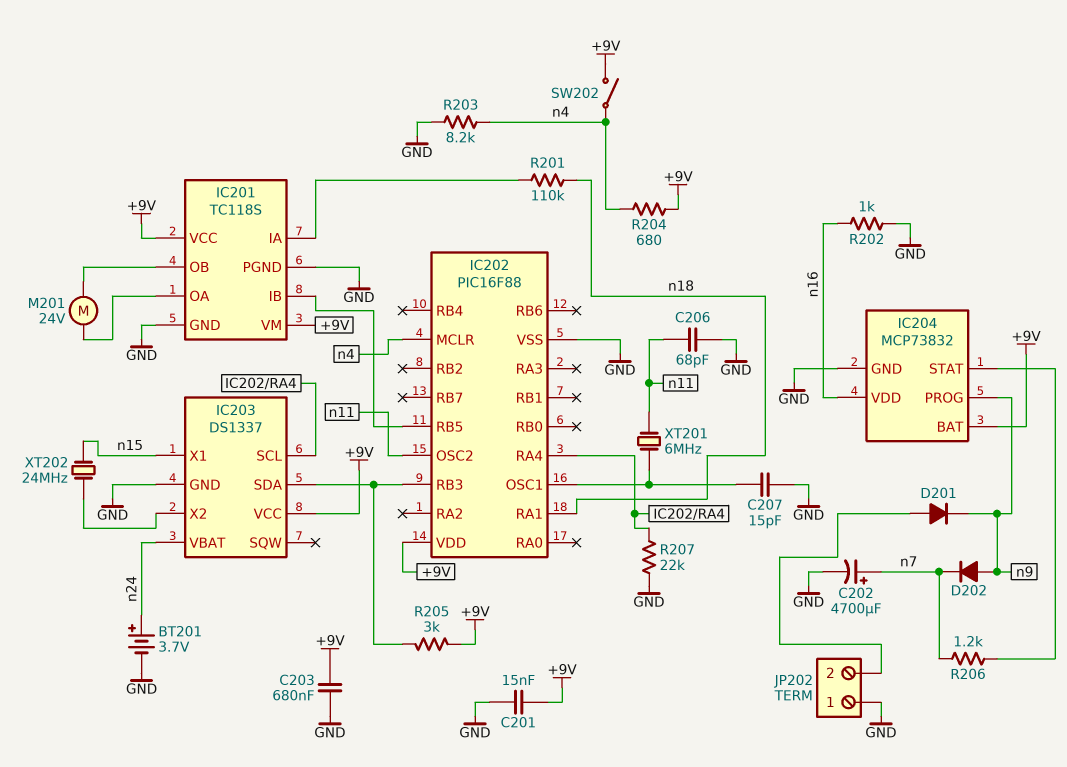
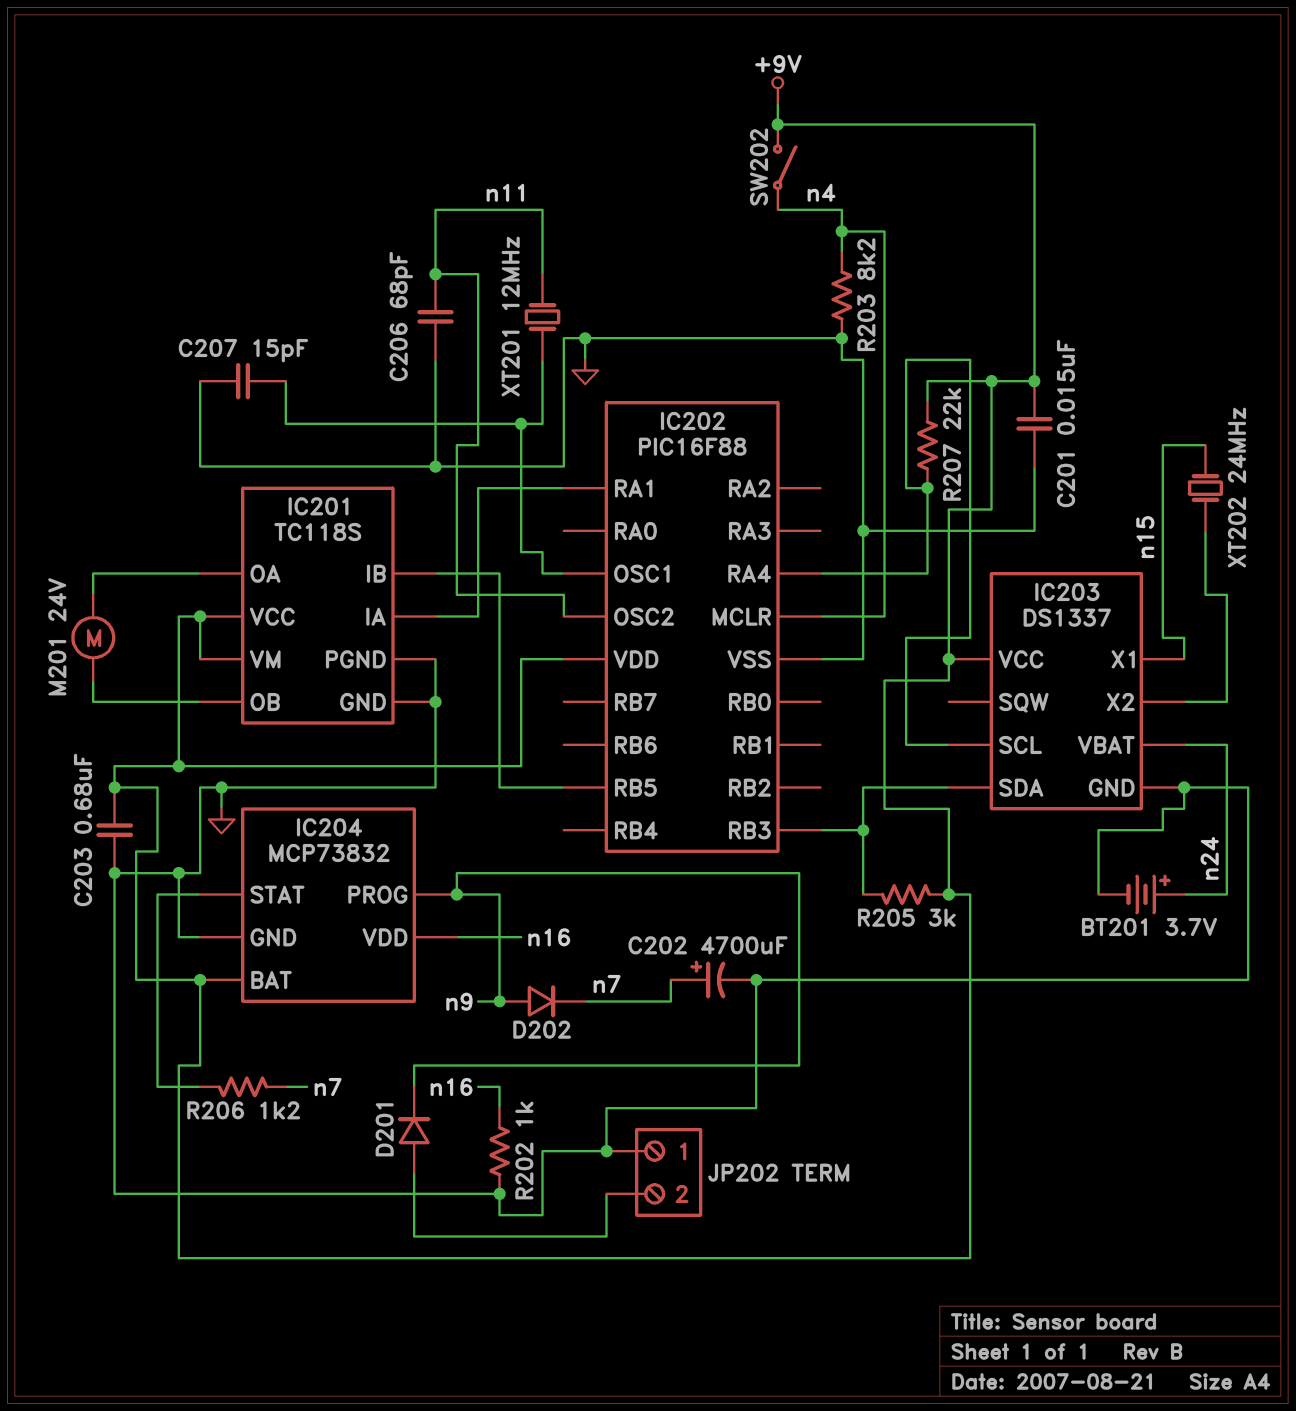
IC202 pin RA1: n18 -> IC201/IA
R201: 110k (IC201/IA, n18) -> none
R204: 680 (+9V, n4) -> none
R207: 22k (GND, IC202/RA4) -> 22k (+9V, IC202/RA4)
XT201: 6MHz (IC202/OSC1, n11) -> 12MHz (IC202/OSC1, n11)

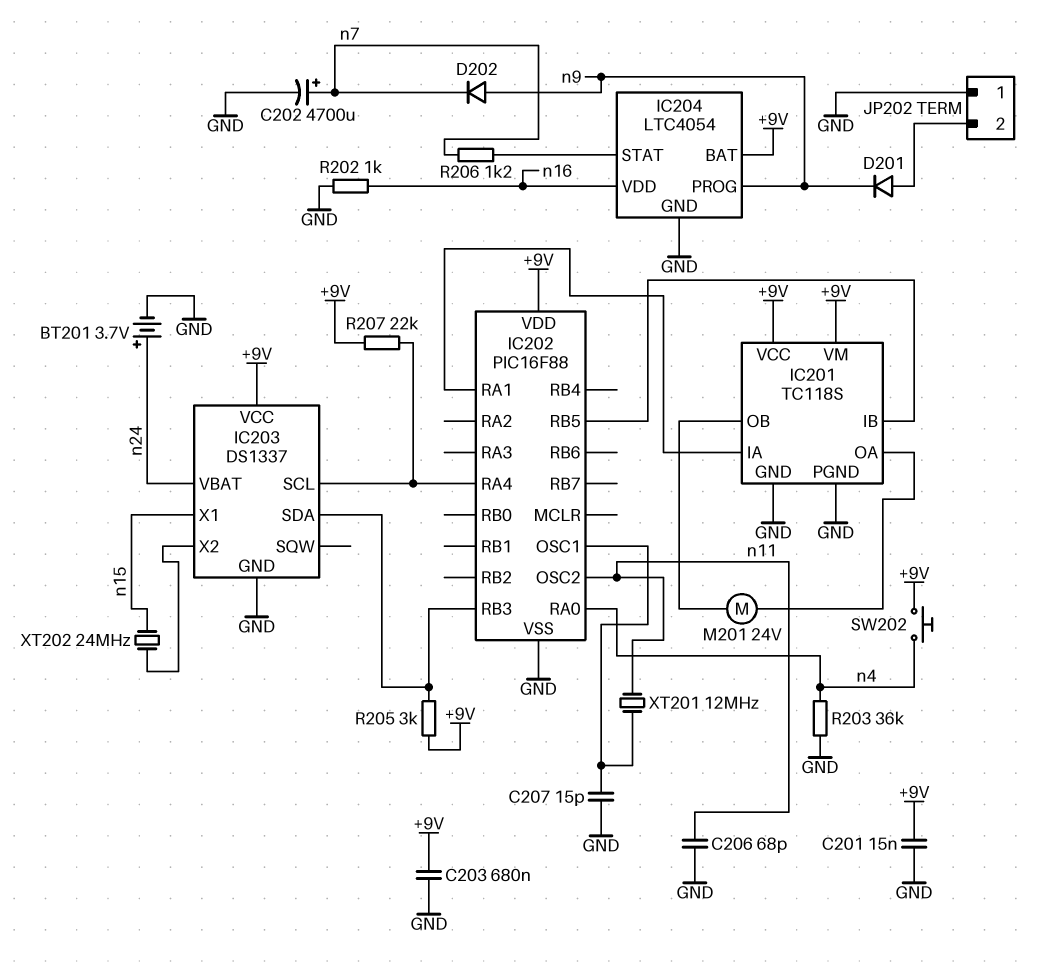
IC202 pin MCLR: n4 -> none
IC202 pin RA0: none -> n4
IC204: MCP73832 -> LTC4054
R203: 8.2k (GND, n4) -> 36k (GND, n4)
SW202: switch (+9V, n4) -> button (+9V, n4)

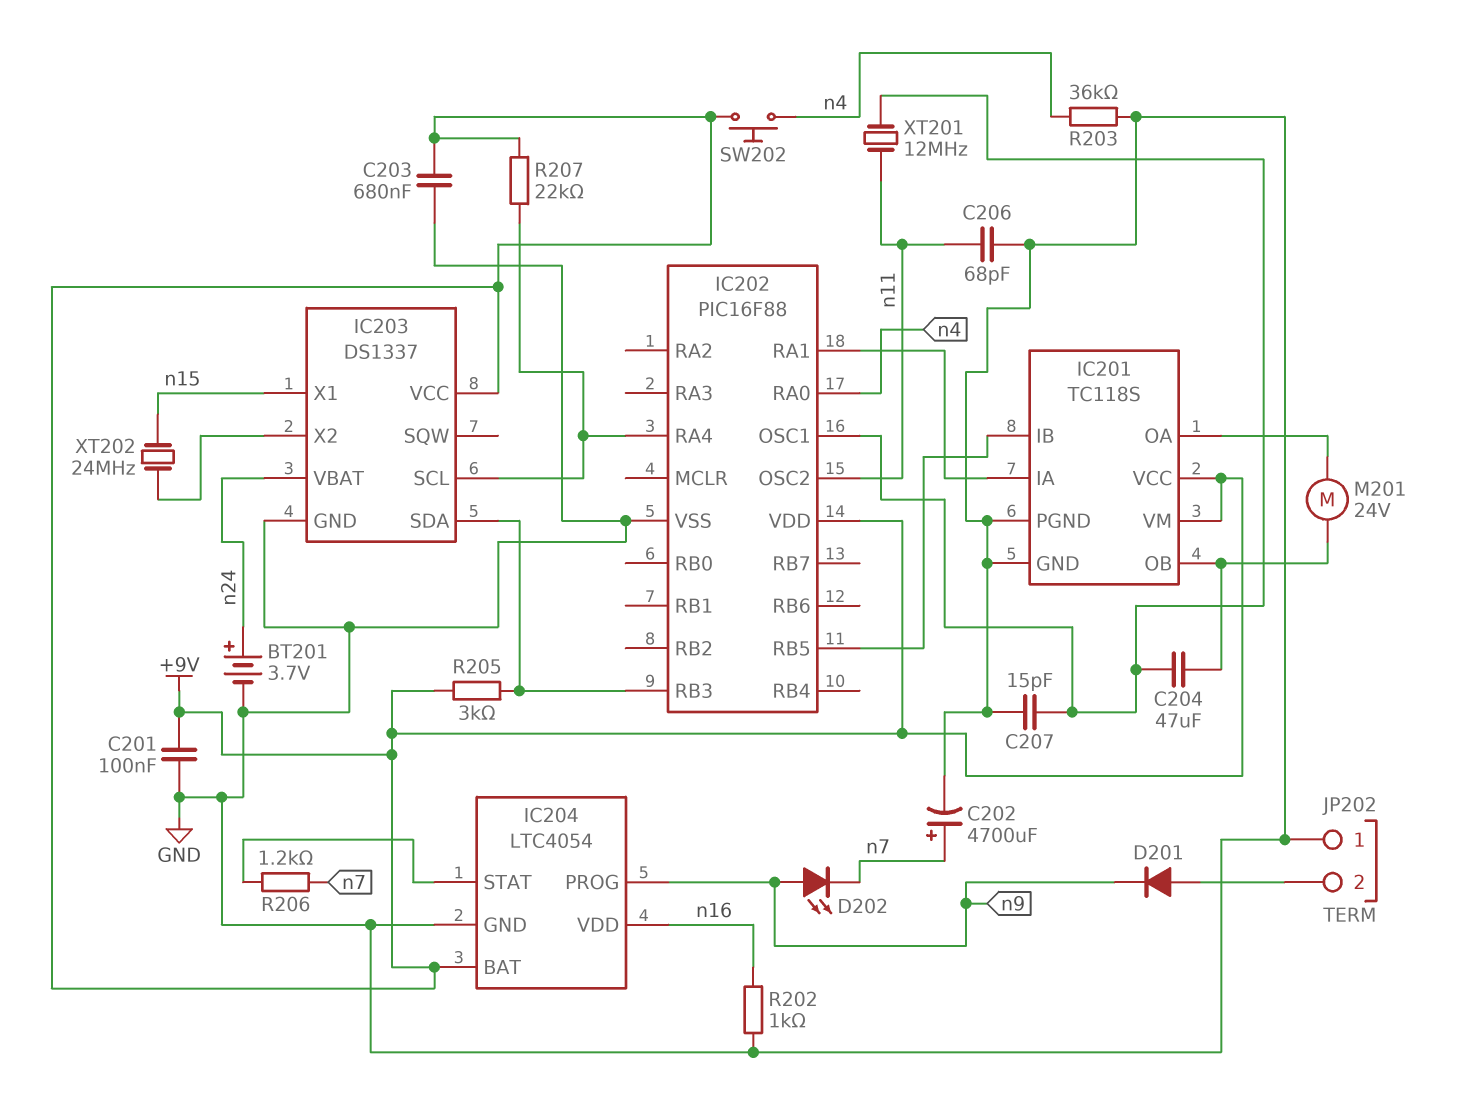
C201: 15nF (+9V, GND) -> 100nF (+9V, GND)
C204: none -> 47uF (IC201/OB, IC202/OSC1)
D202: diode (A n9, K n7) -> LED (A n9, K n7)

